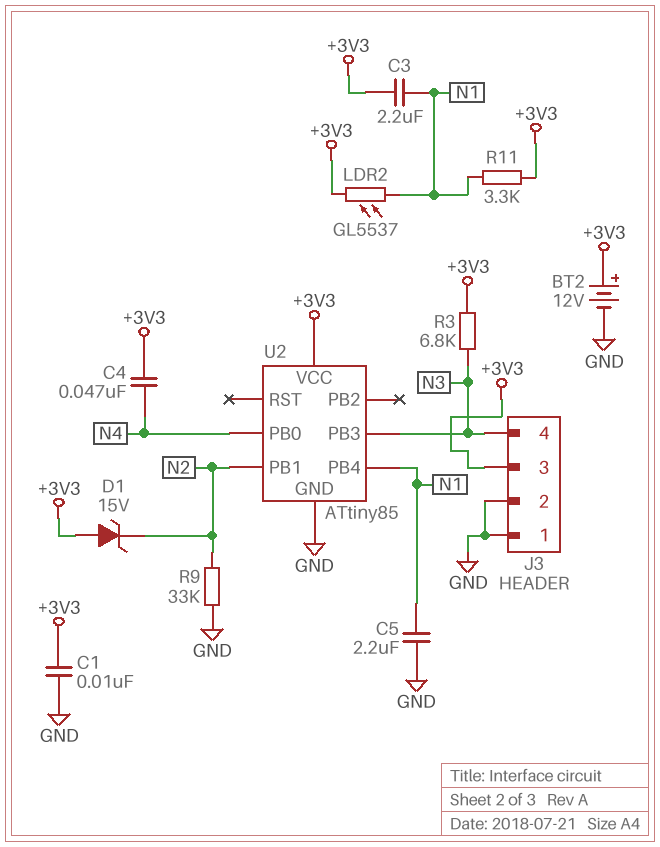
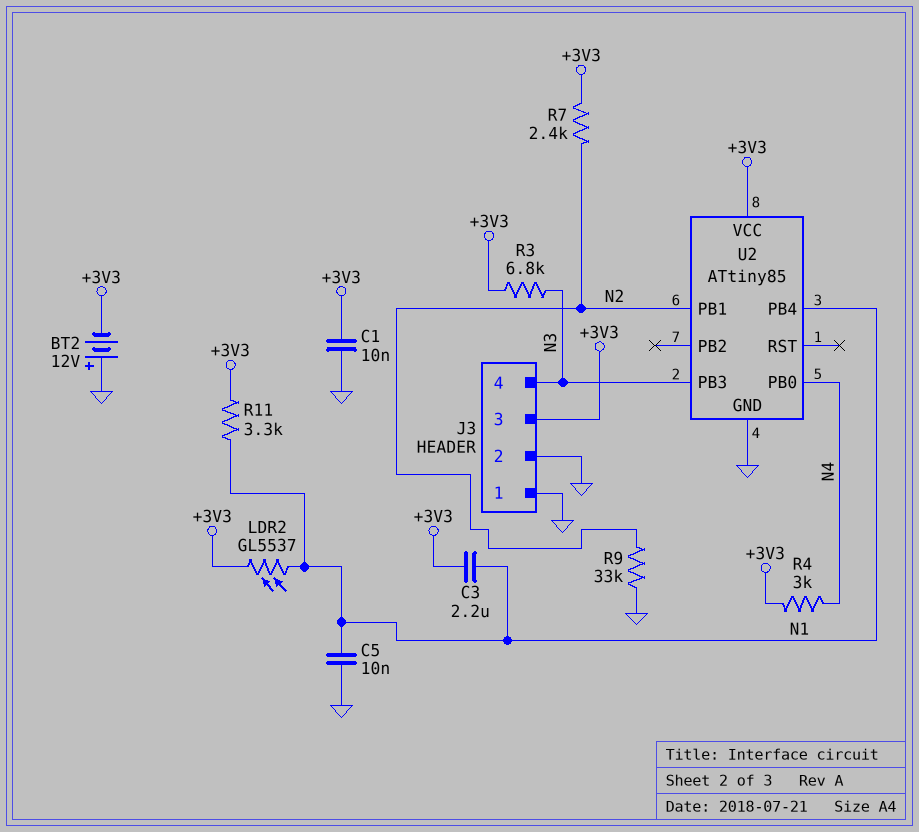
BT2: 12V (plus +3V3, minus GND) -> 12V (plus GND, minus +3V3)
C4: 47nF (+3V3, N4) -> none
C5: 2.2uF (GND, N1) -> 10nF (GND, N1)
D1: zener 15V (A +3V3, K N2) -> none
R4: none -> 3k (+3V3, N4)
R7: none -> 2.4k (+3V3, N2)

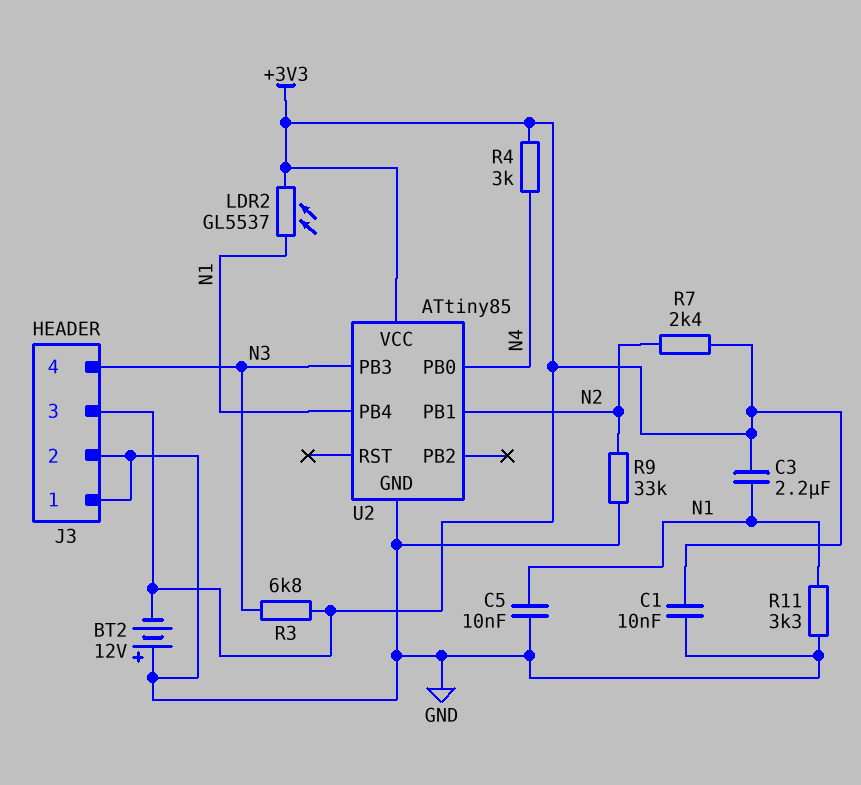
R11: 3.3k (+3V3, N1) -> 3.3k (GND, N1)

